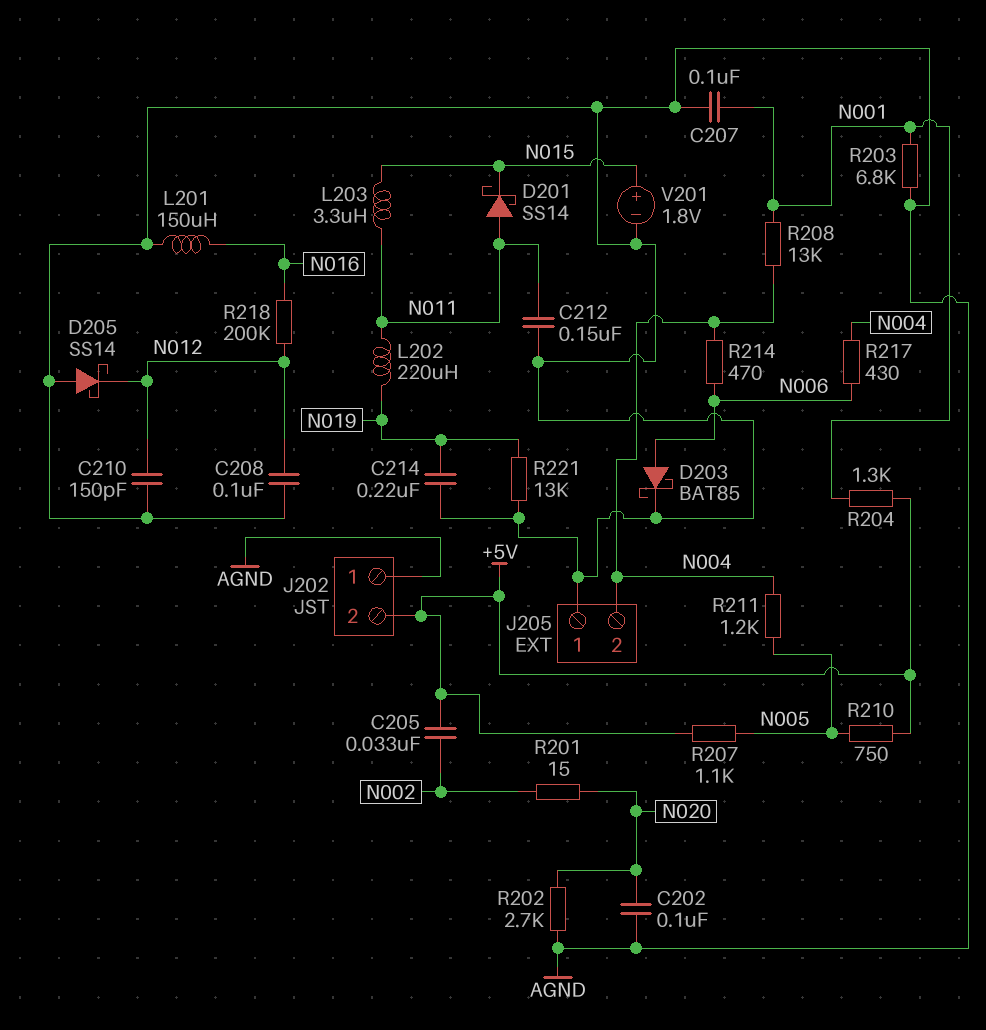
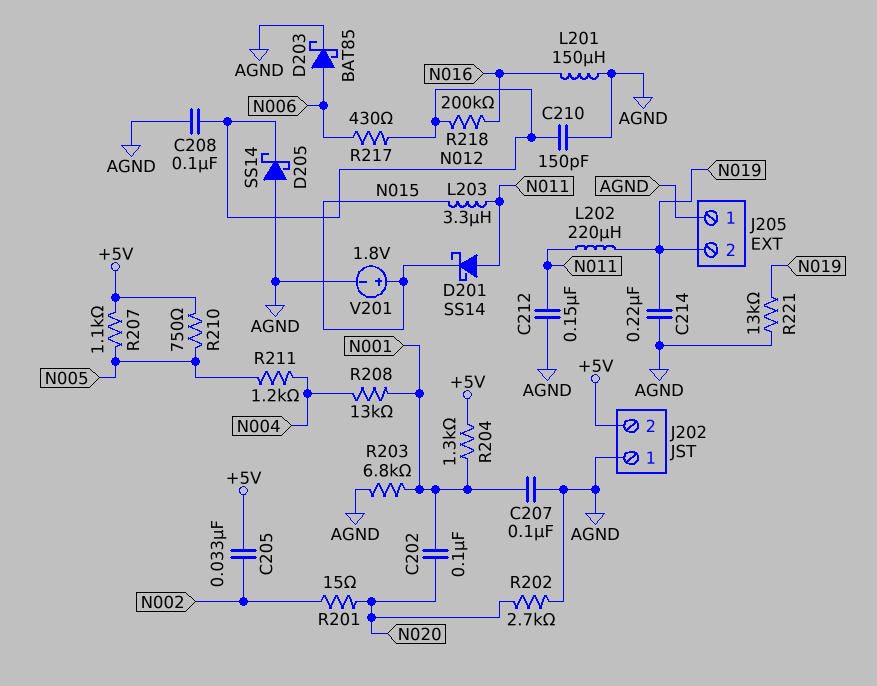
C202: 100nF (AGND, N020) -> 100nF (N001, N020)
J205 pin 2: N004 -> N019
R214: 470 (N004, N006) -> none
R217: 430 (N004, N006) -> 430 (N006, N012)

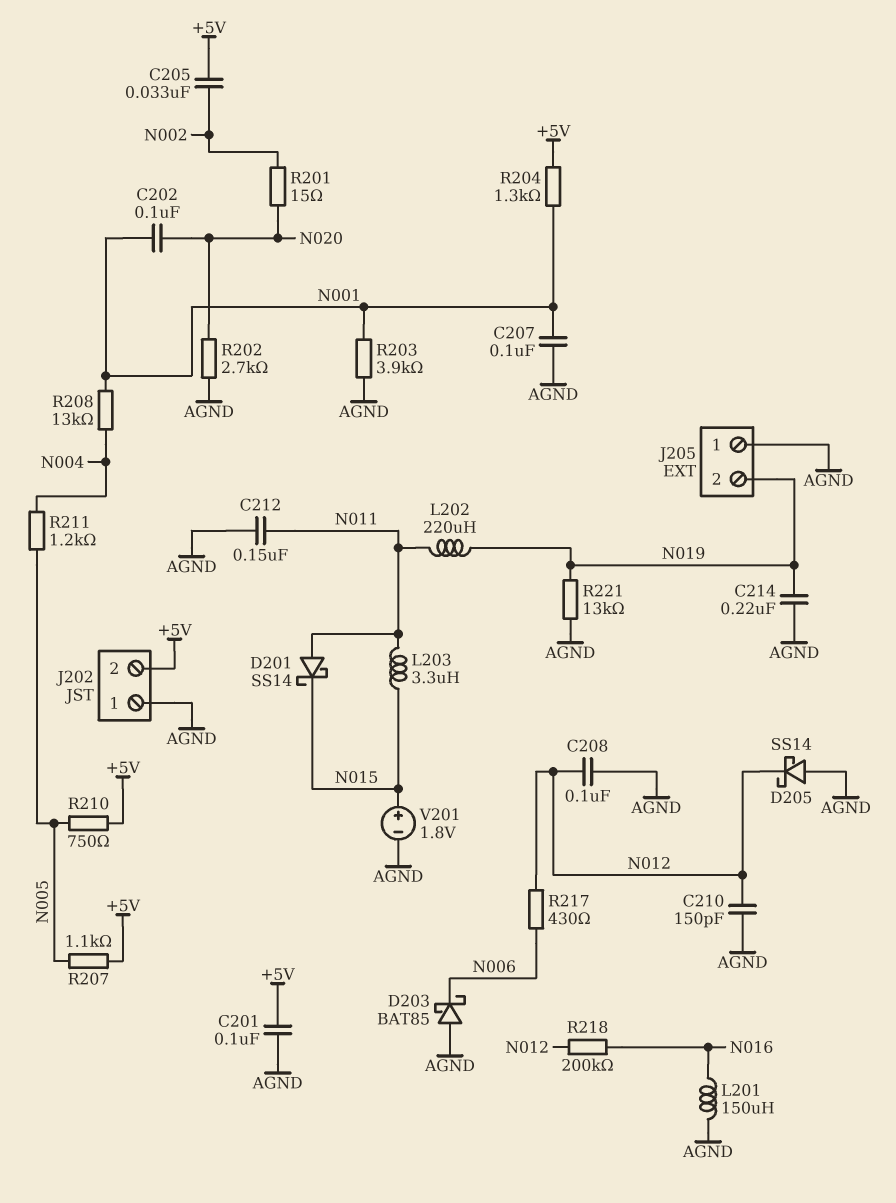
C201: none -> 100nF (+5V, AGND)
D203: schottky BAT85 (A N006, K AGND) -> schottky BAT85 (A AGND, K N006)
R203: 6.8k (AGND, N001) -> 3.9k (AGND, N001)

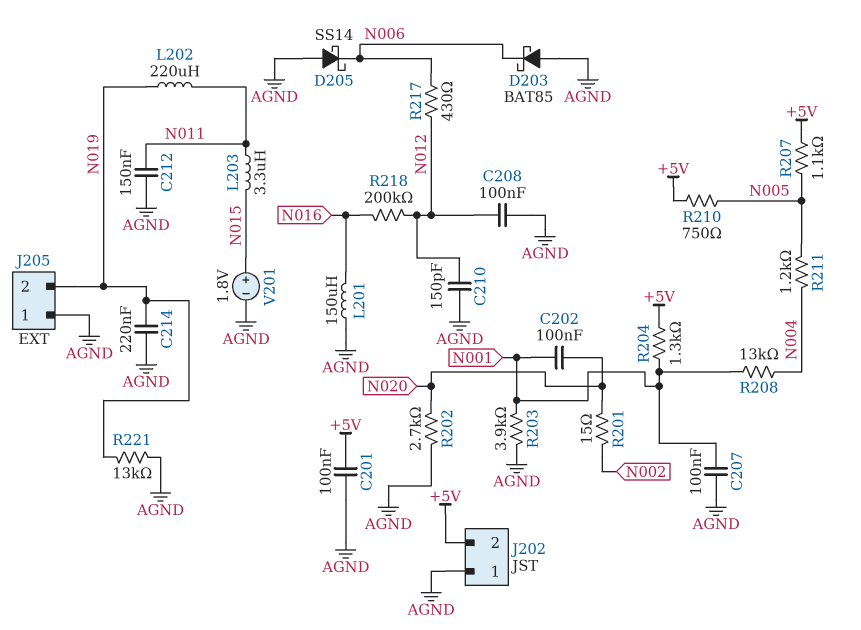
C205: 33nF (+5V, N002) -> none
D201: schottky SS14 (A N011, K N015) -> none
D205: schottky SS14 (A AGND, K N012) -> schottky SS14 (A AGND, K N006)

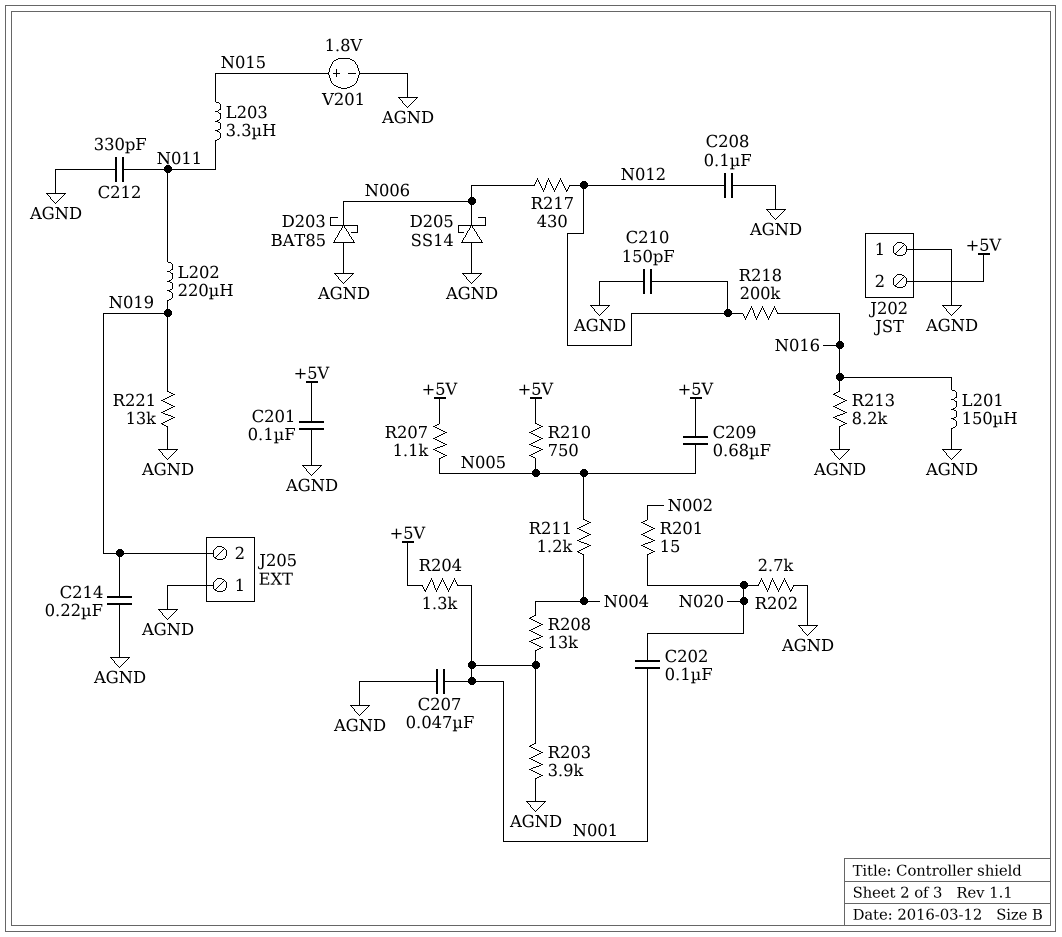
C207: 100nF (AGND, N001) -> 47nF (AGND, N001)
C209: none -> 680nF (+5V, N005)
C212: 150nF (AGND, N011) -> 330pF (AGND, N011)
R213: none -> 8.2k (AGND, N016)

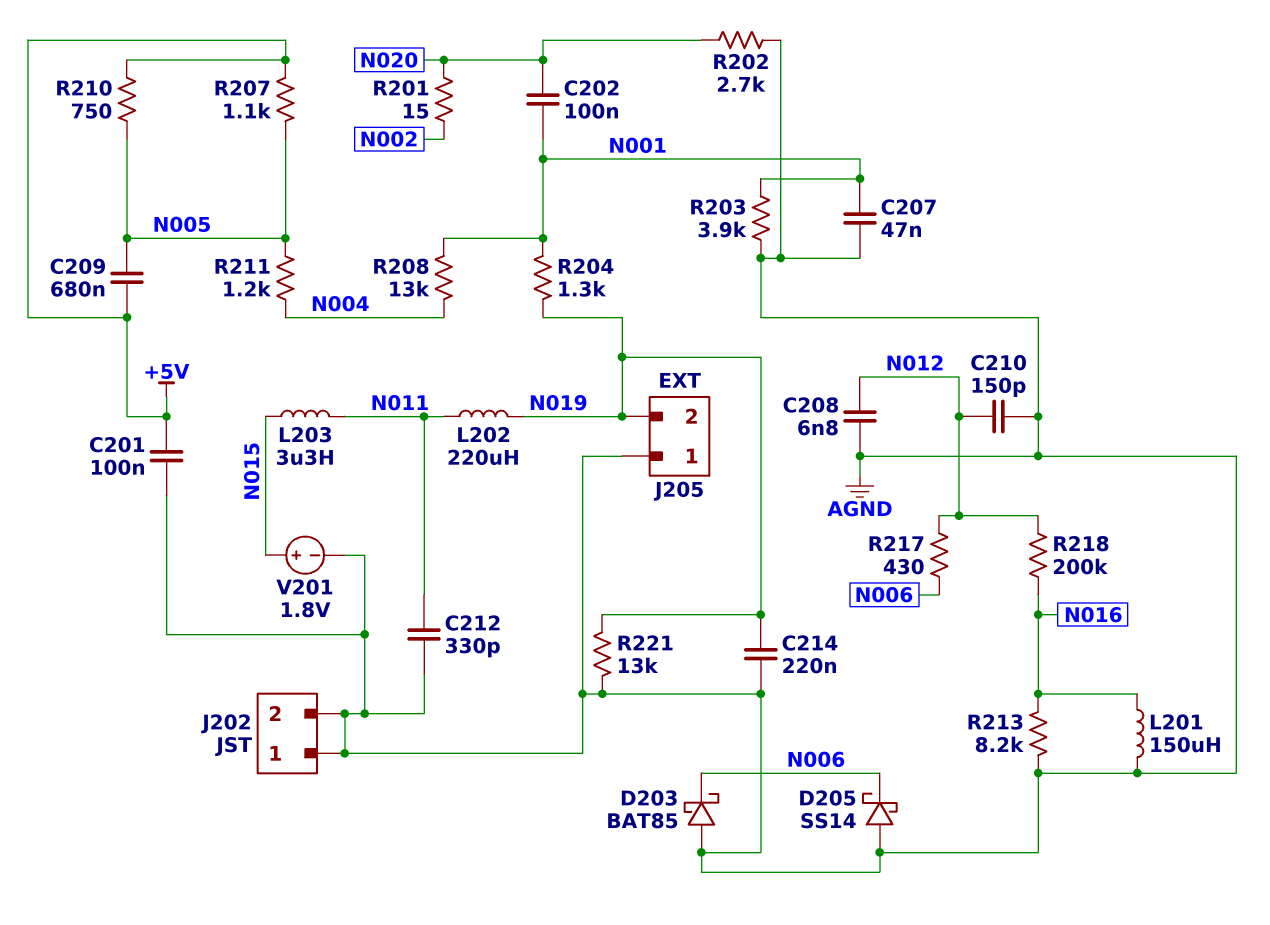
C208: 100nF (AGND, N012) -> 6.8nF (AGND, N012)
J202 pin 2: +5V -> AGND
R204: 1.3k (+5V, N001) -> 1.3k (N001, N019)

